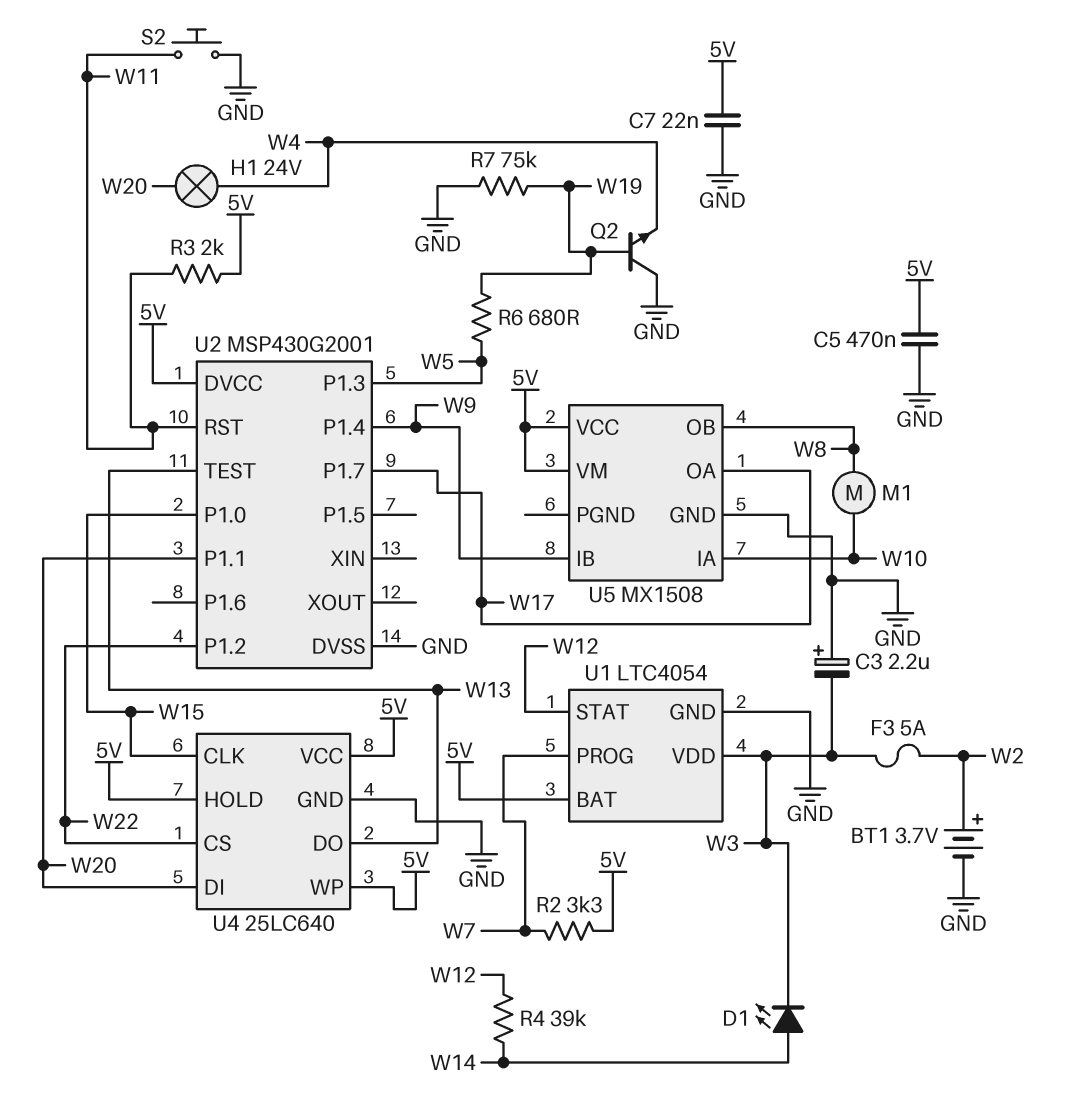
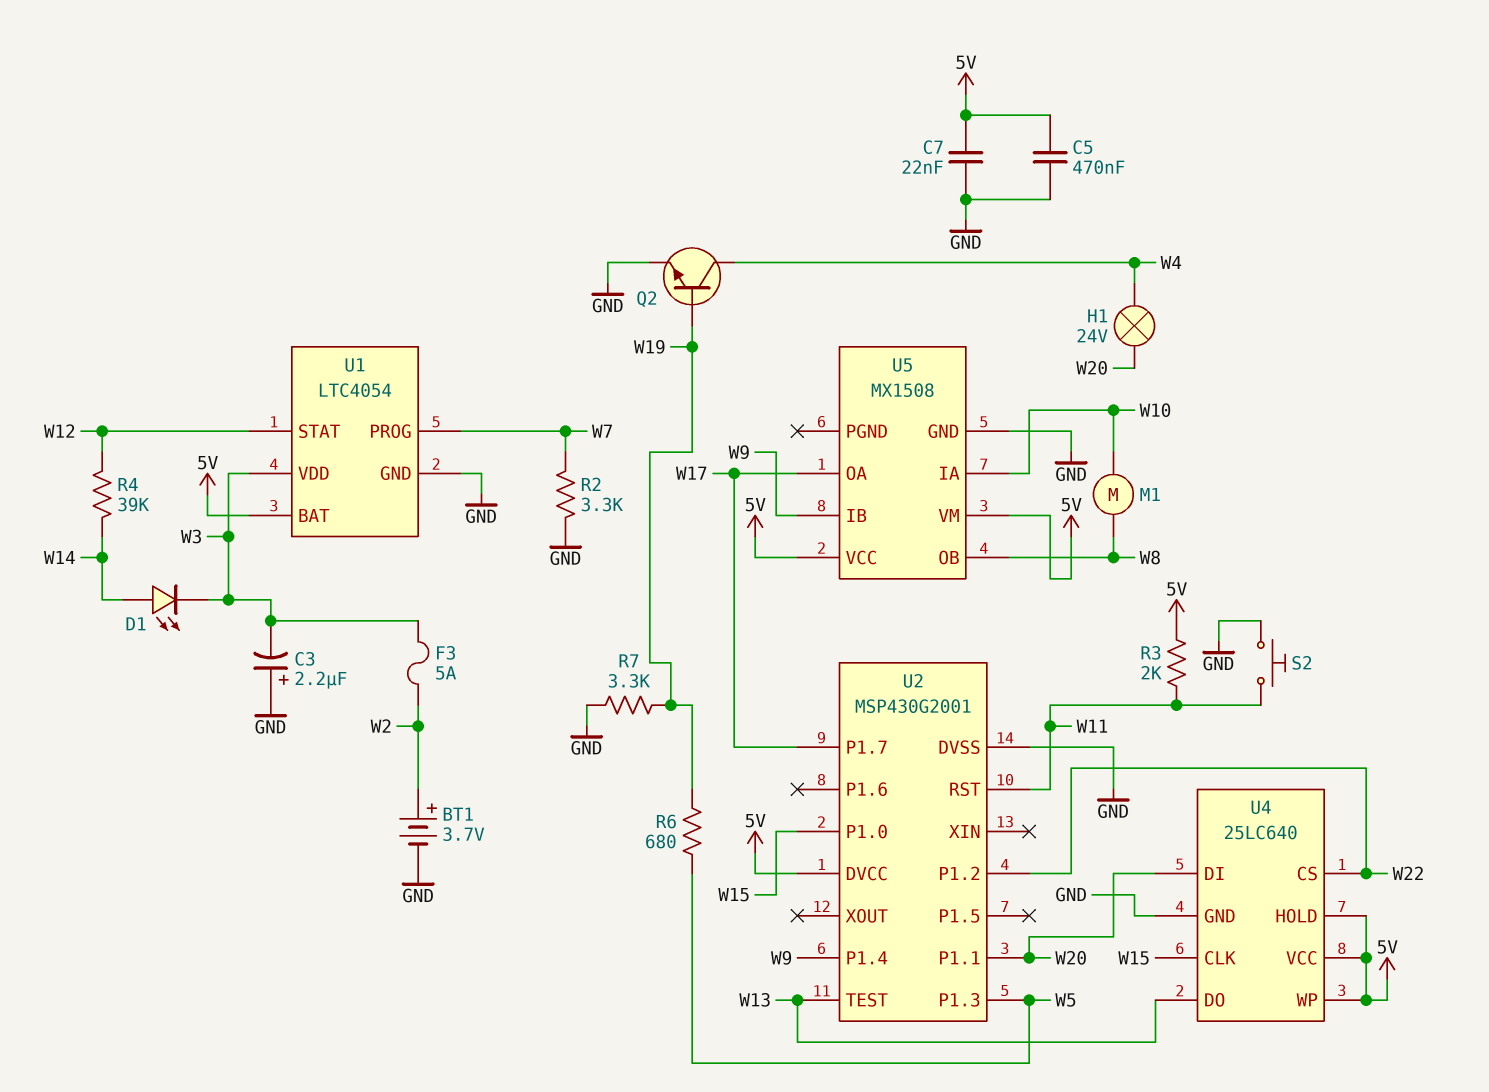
Q2: NPN (B W19, C GND, E W4) -> NPN (B W19, C W4, E GND)
R2: 3.3k (5V, W7) -> 3.3k (GND, W7)
R7: 75k (GND, W19) -> 3.3k (GND, W19)

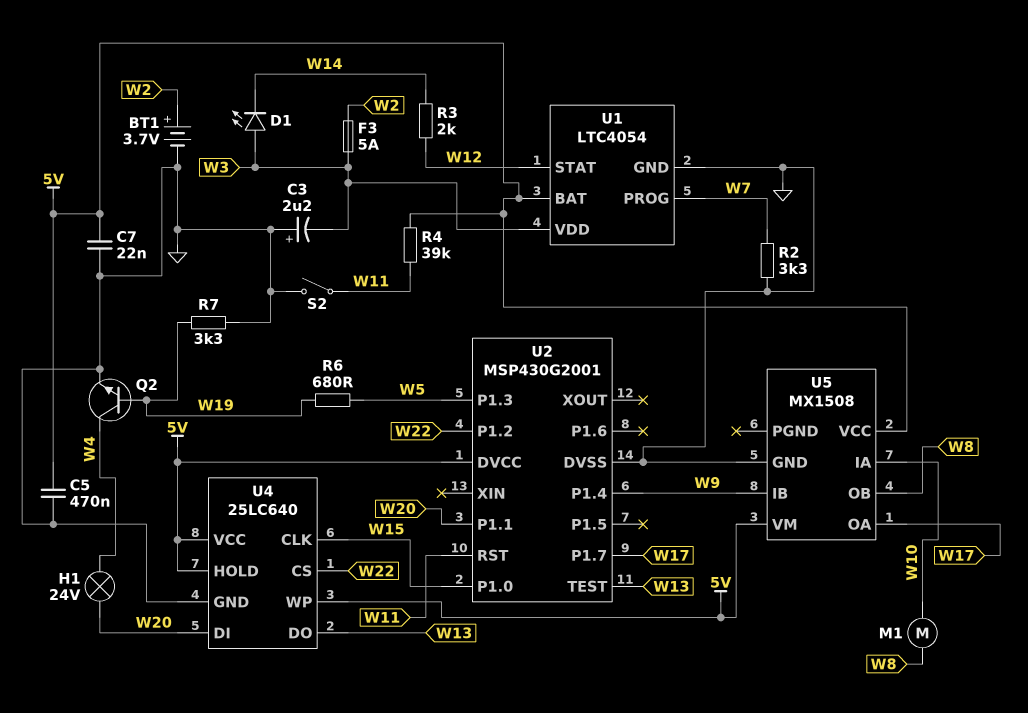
D1: LED (A W14, K W3) -> LED (A W3, K W14)
R3: 2k (5V, W11) -> 2k (W12, W14)
R4: 39k (W12, W14) -> 39k (5V, W11)
S2: button (GND, W11) -> switch (GND, W11)

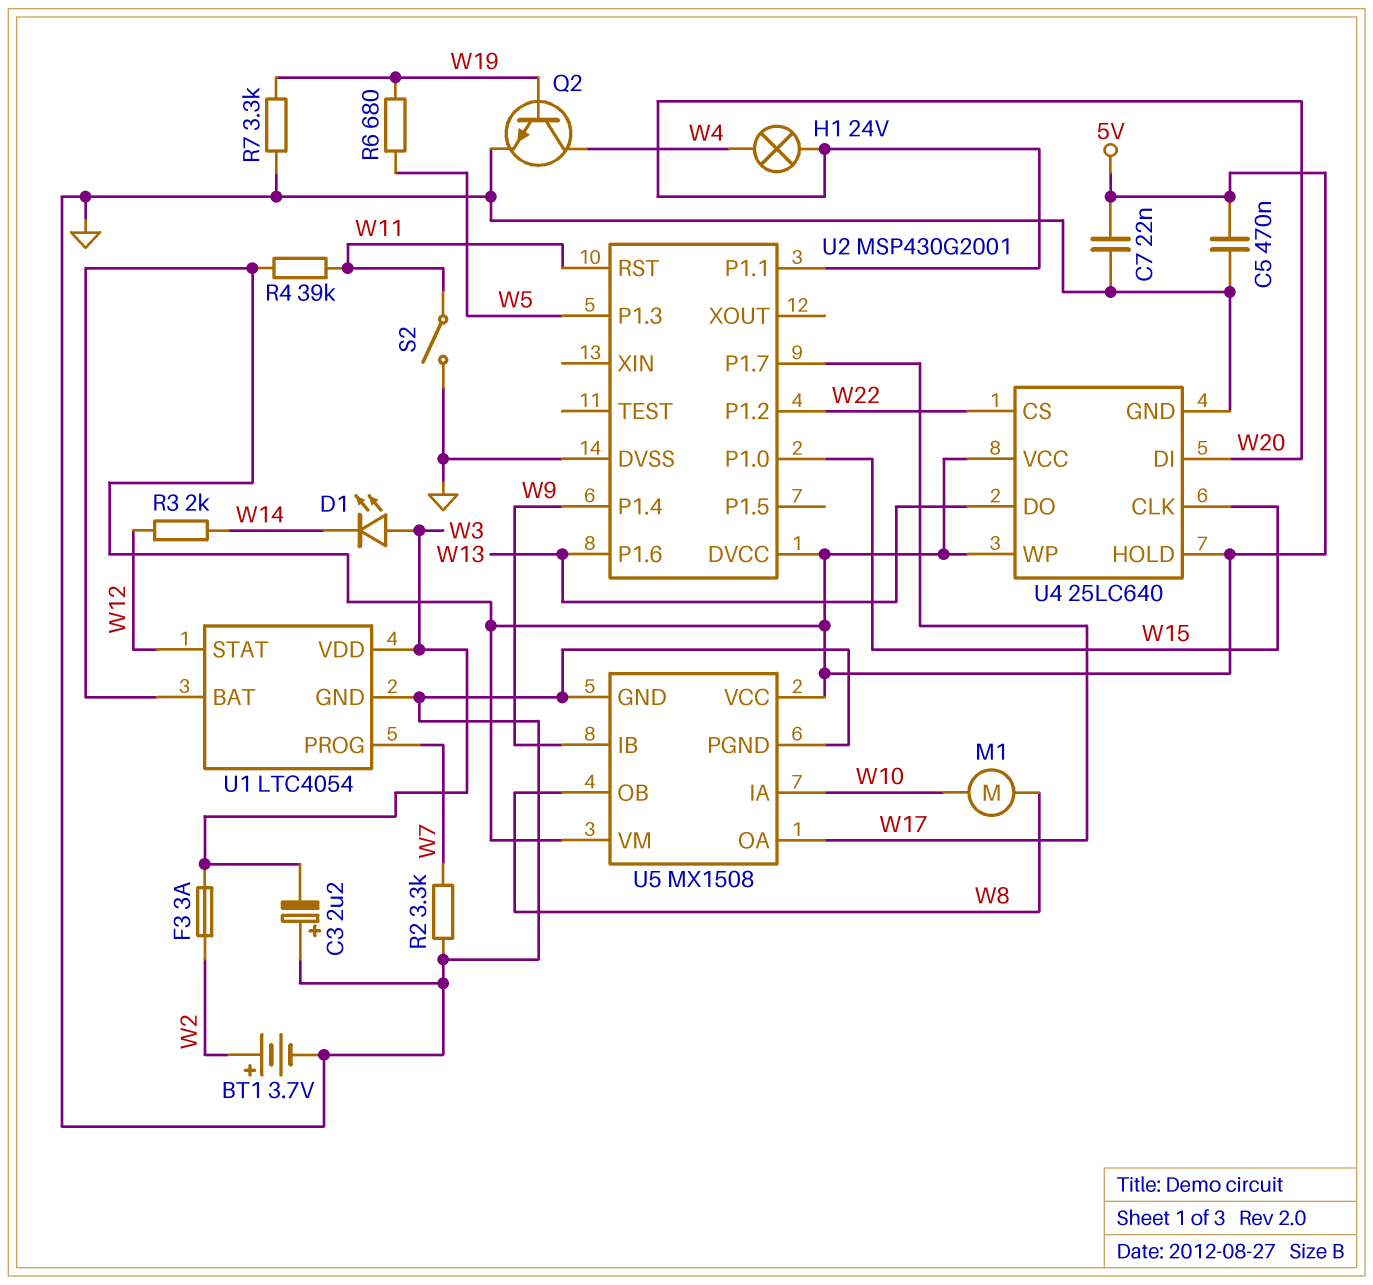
F3: 5A (W2, W3) -> 3A (W2, W3)
U2 pin P1.6: none -> W13
U2 pin TEST: W13 -> none
U5 pin PGND: none -> GND

